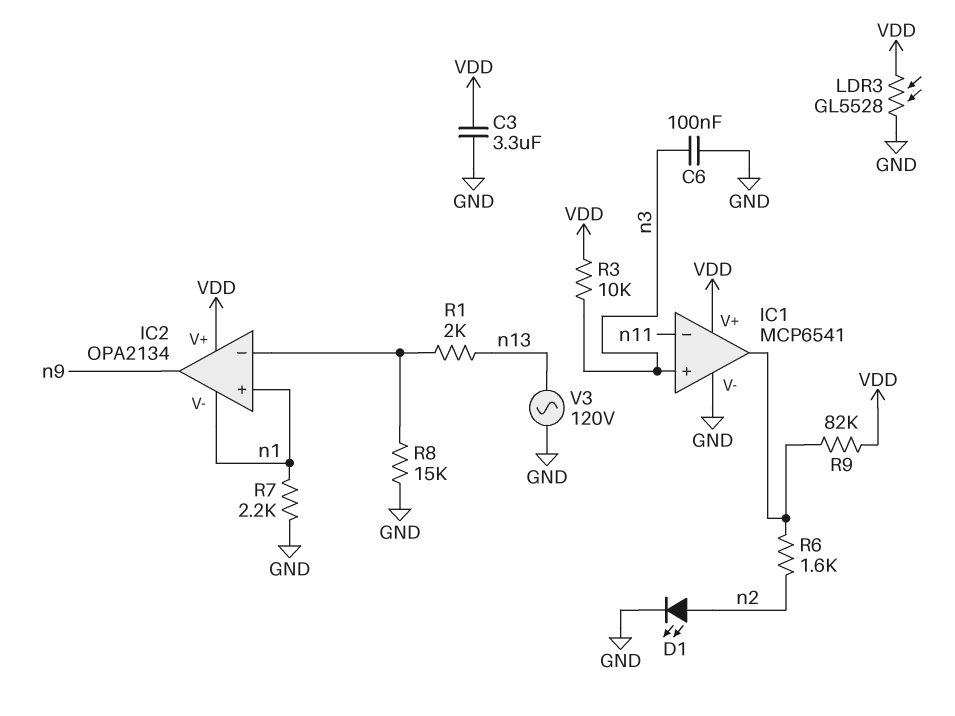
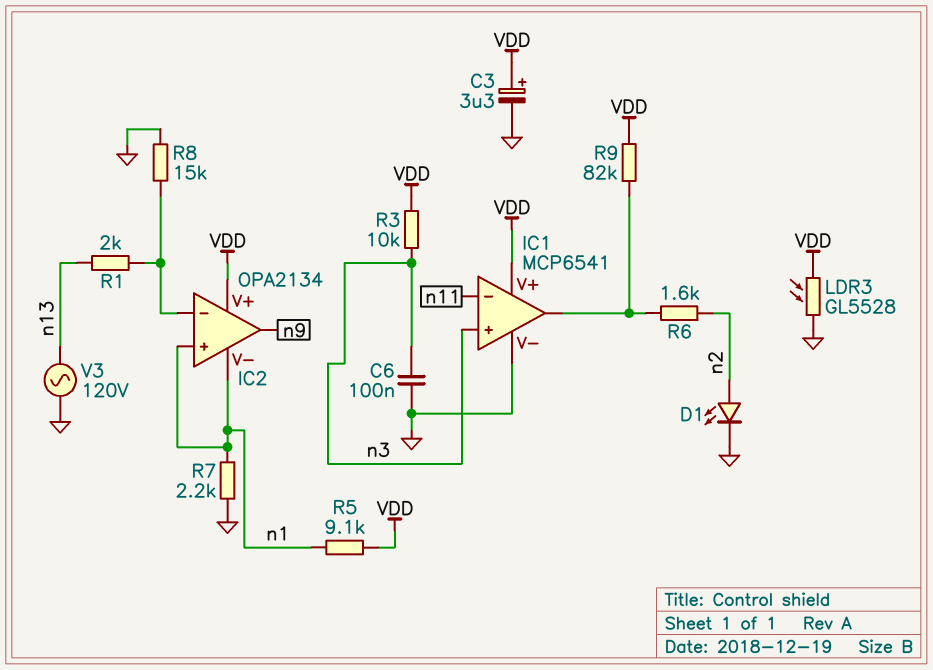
C3: 3.3uF (GND, VDD) -> 3.3uF (plus VDD, minus GND)
R5: none -> 9.1k (VDD, n1)

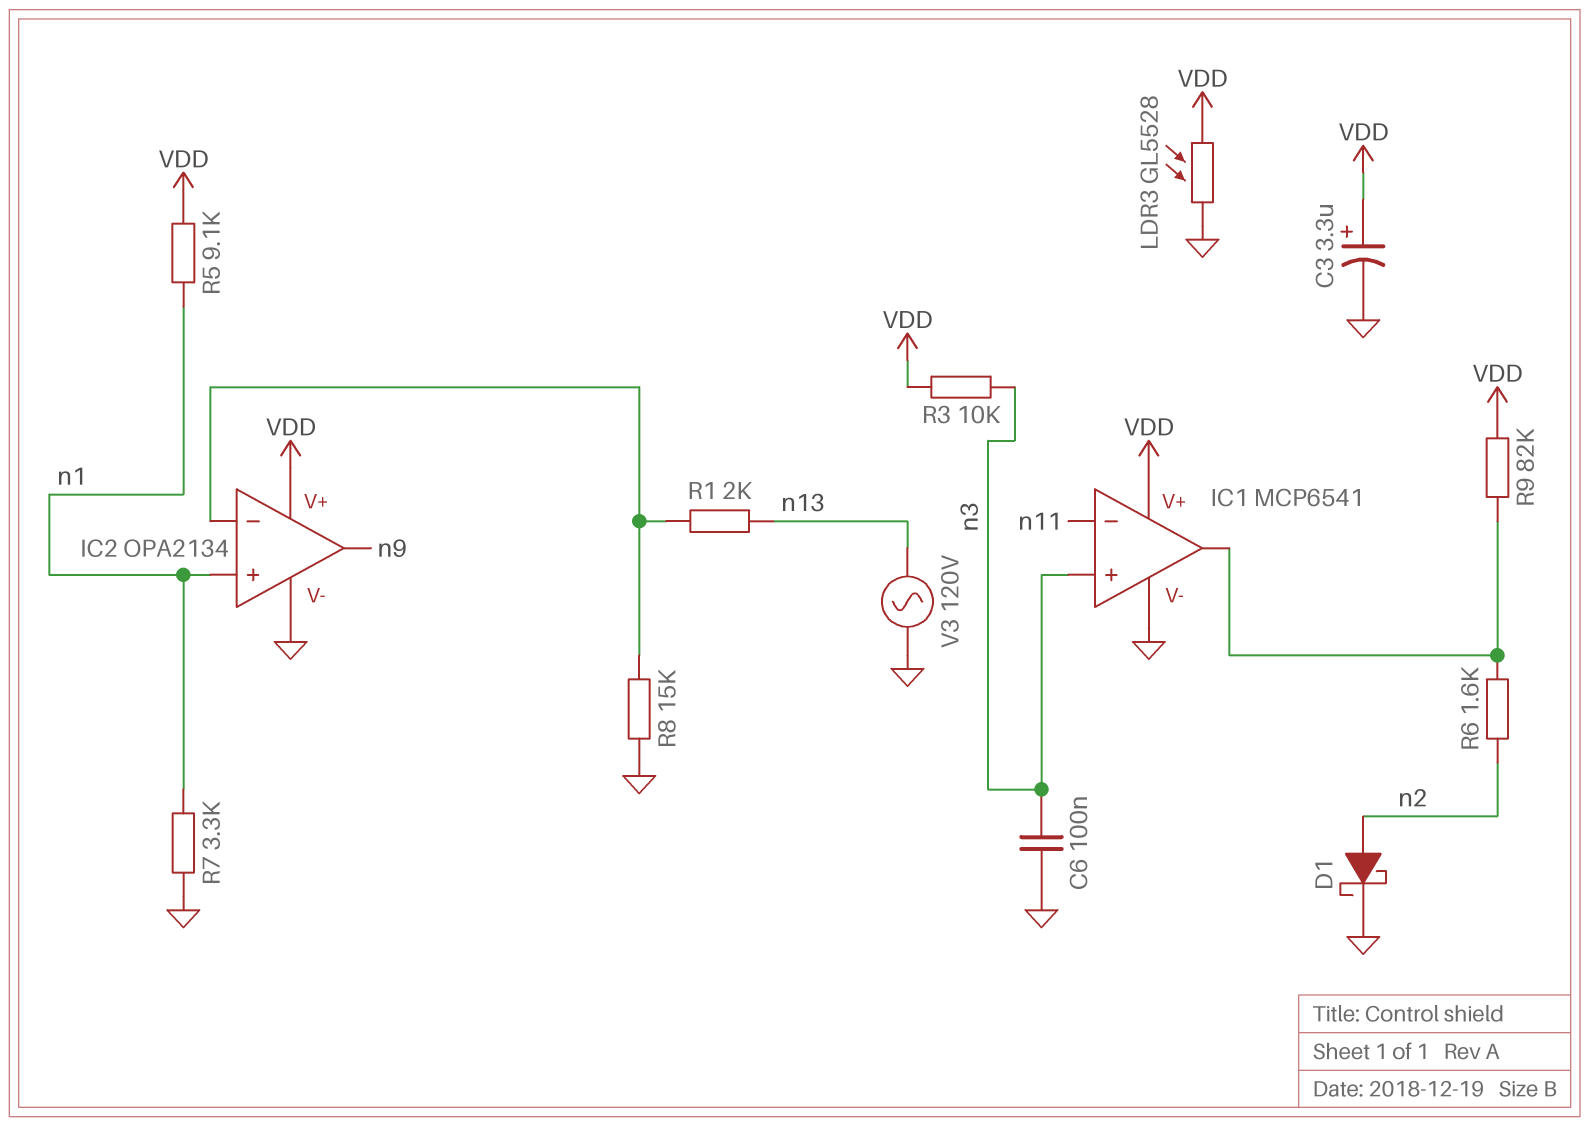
D1: LED (A n2, K GND) -> schottky (A n2, K GND)
IC2 pin V-: n1 -> GND
R7: 2.2k (GND, n1) -> 3.3k (GND, n1)

